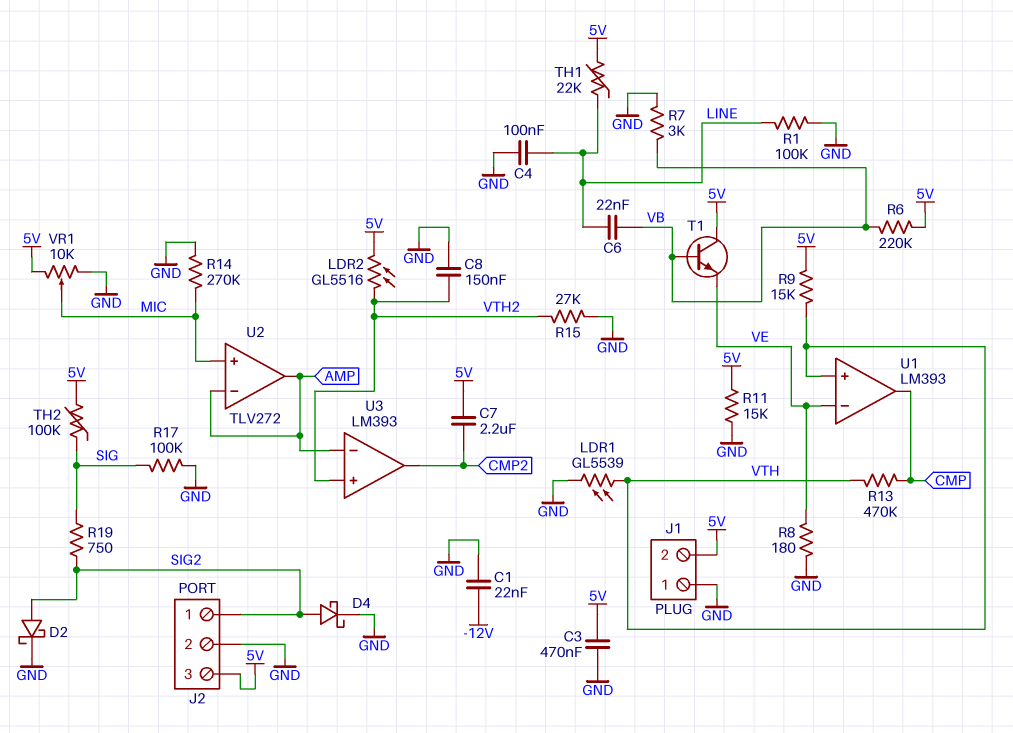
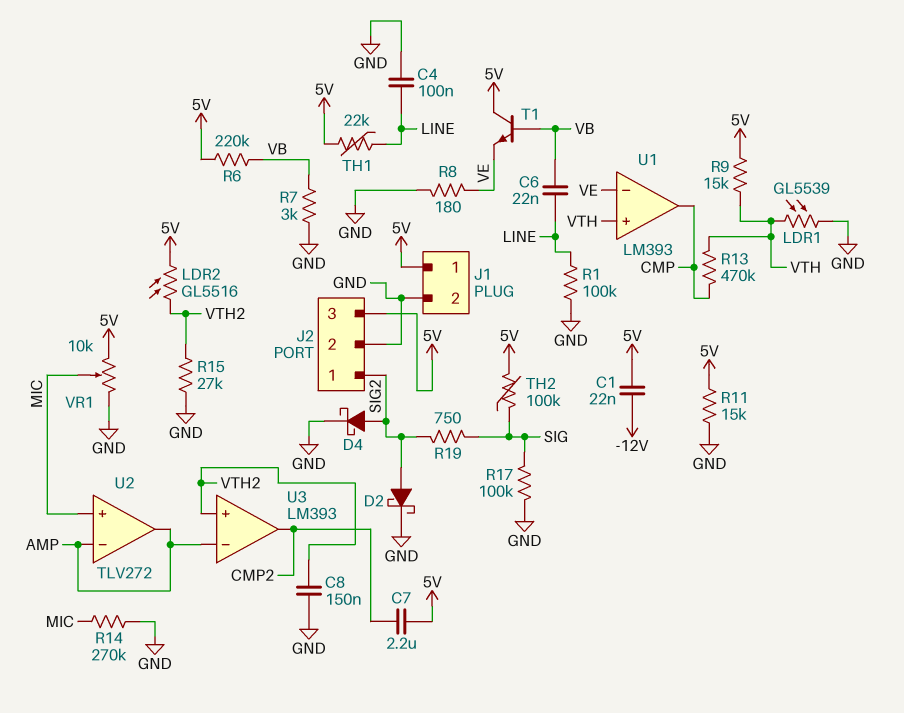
C1: 22nF (-12V, GND) -> 22nF (-12V, 5V)
C3: 470nF (5V, GND) -> none
J1 pin 1: GND -> 5V
J1 pin 2: 5V -> GND

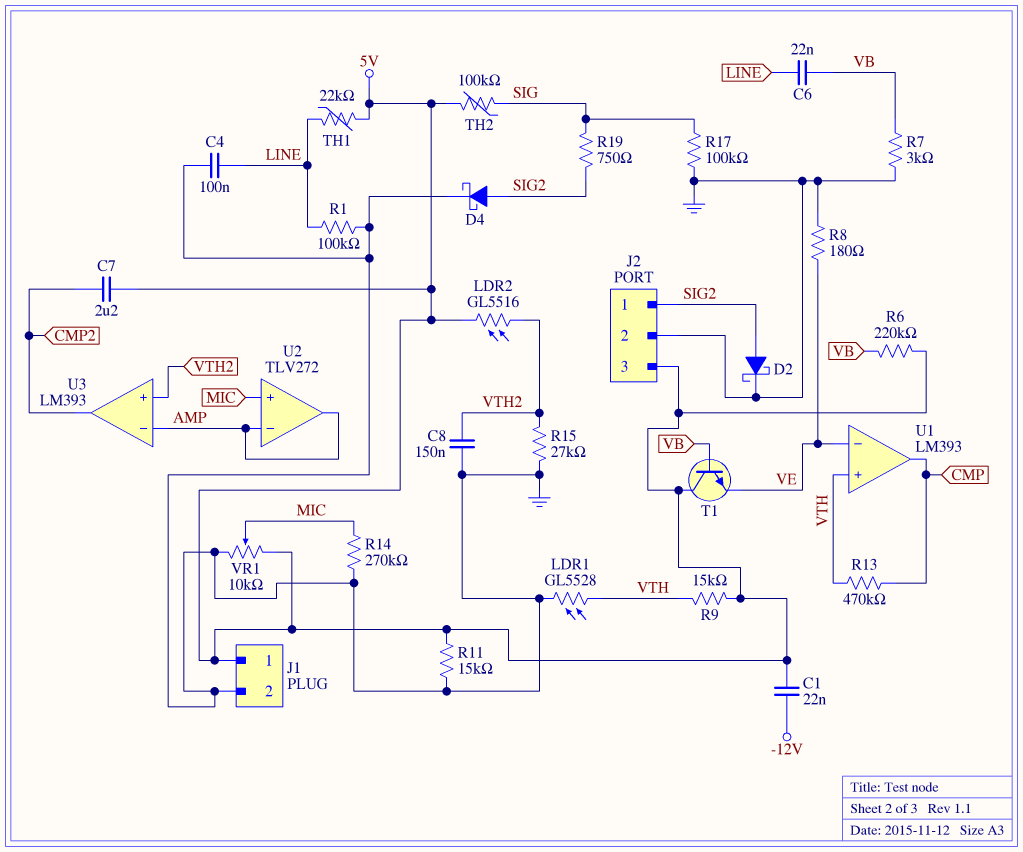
LDR1: GL5539 (GND, VTH) -> GL5528 (GND, VTH)

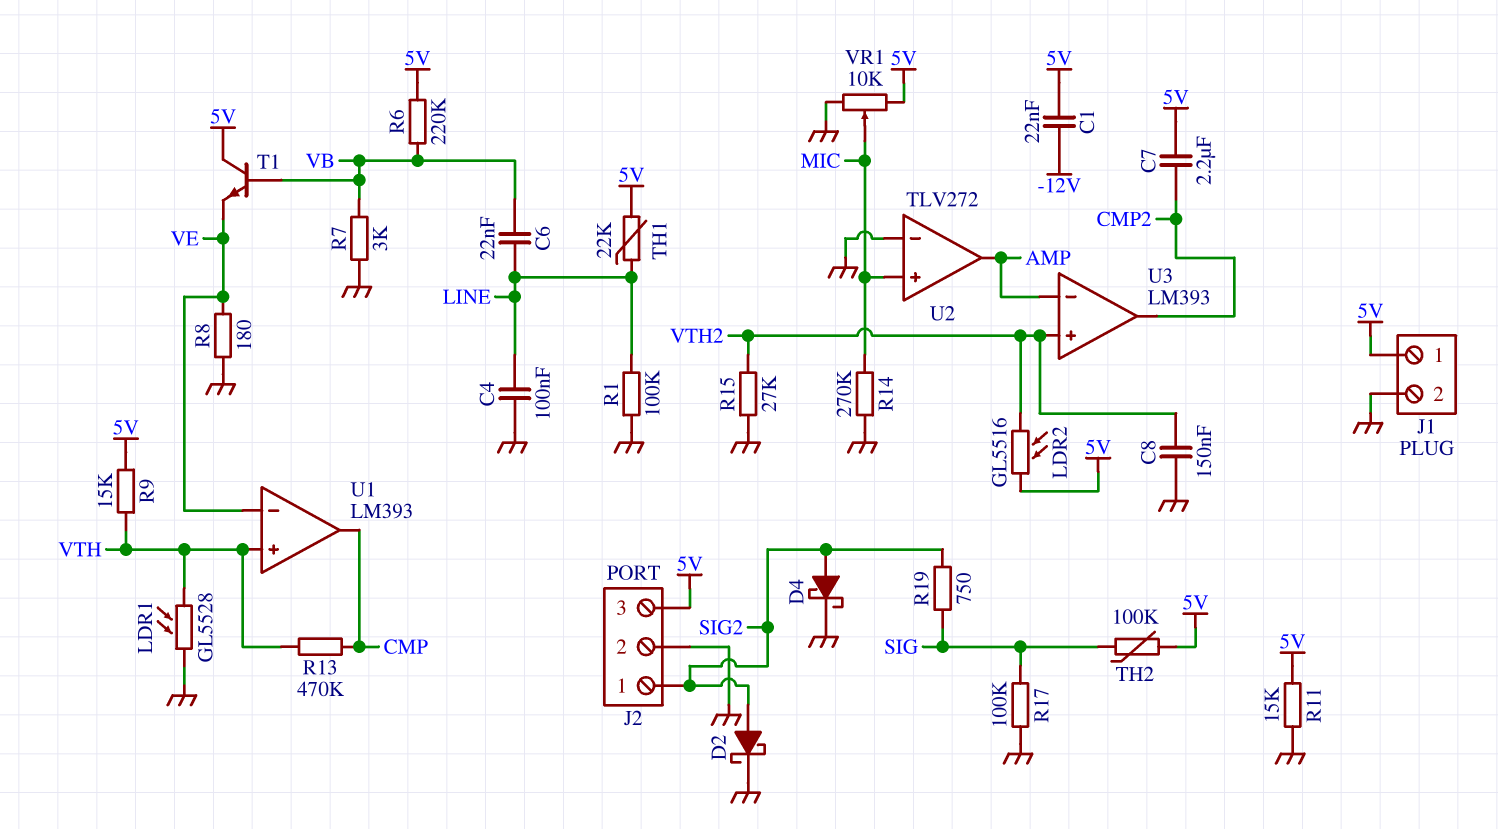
U2 pin in-: AMP -> GND

